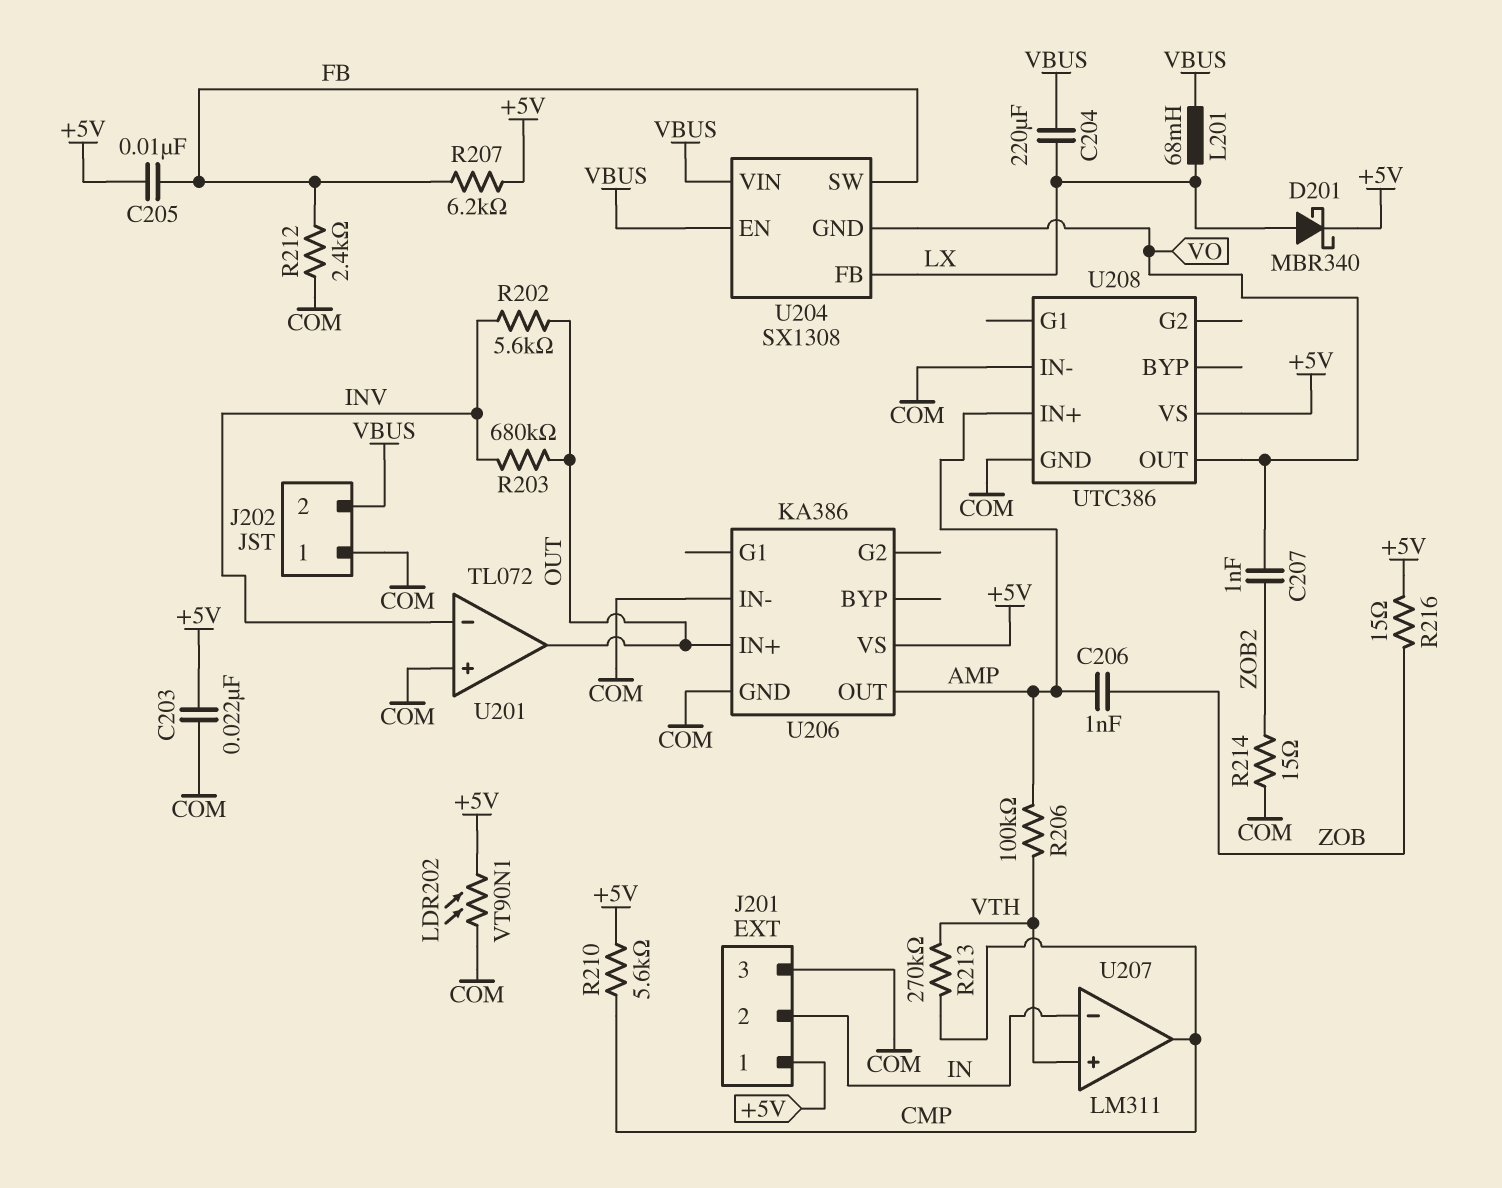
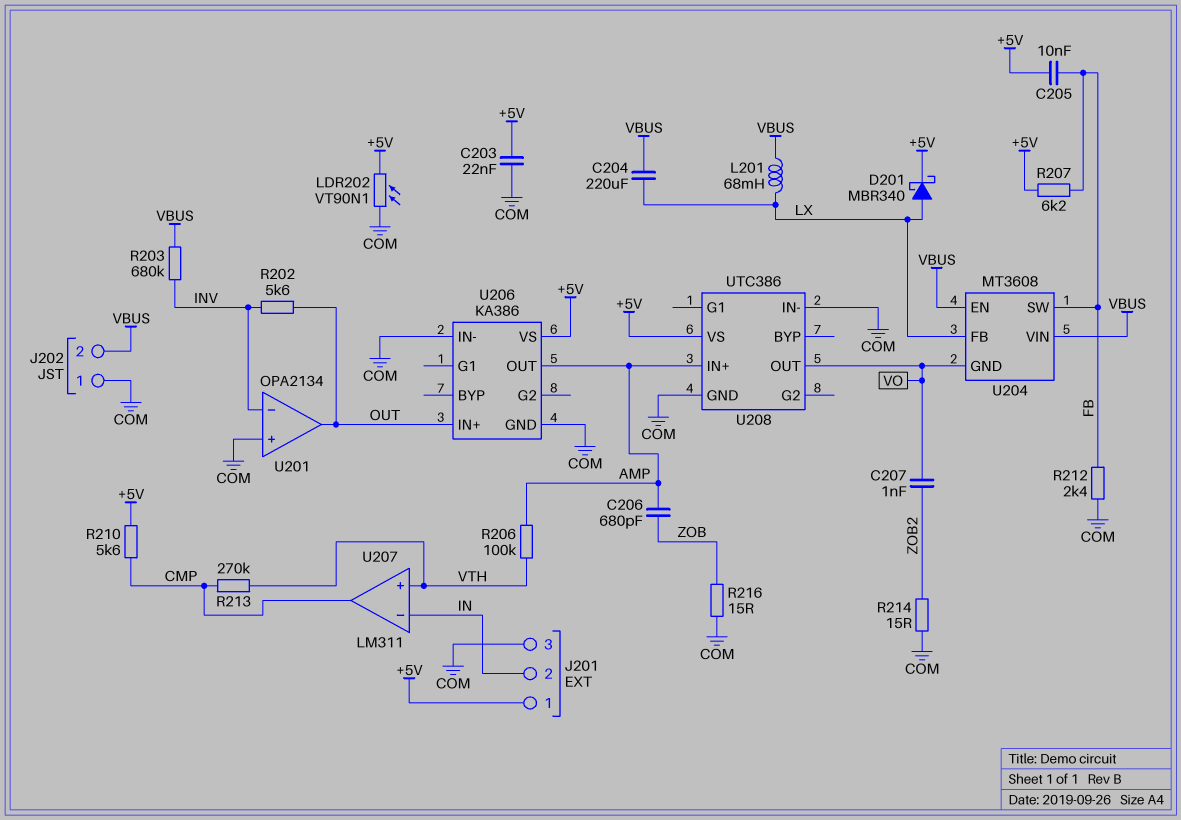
C206: 1nF (AMP, ZOB) -> 680pF (AMP, ZOB)
R203: 680k (INV, OUT) -> 680k (INV, VBUS)
R216: 15 (+5V, ZOB) -> 15 (COM, ZOB)
U201: TL072 -> OPA2134
U204: SX1308 -> MT3608

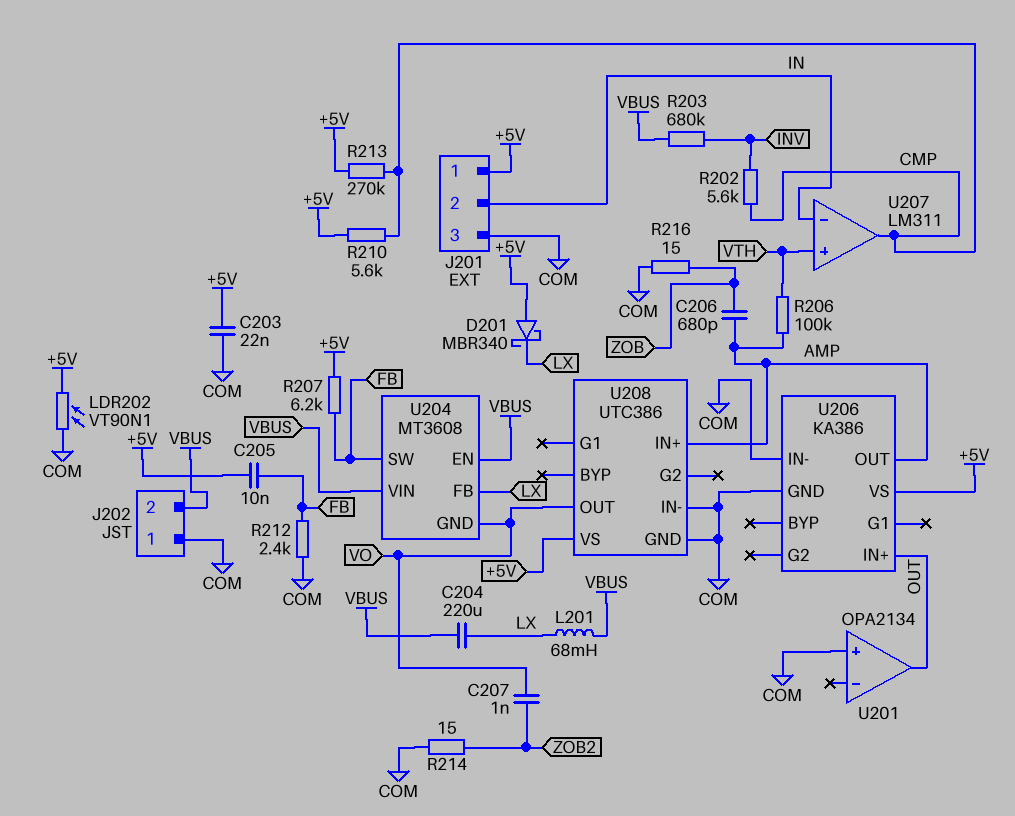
D201: schottky MBR340 (A LX, K +5V) -> schottky MBR340 (A +5V, K LX)
R202: 5.6k (INV, OUT) -> 5.6k (CMP, INV)
R213: 270k (CMP, VTH) -> 270k (+5V, CMP)
U201 pin in-: INV -> none

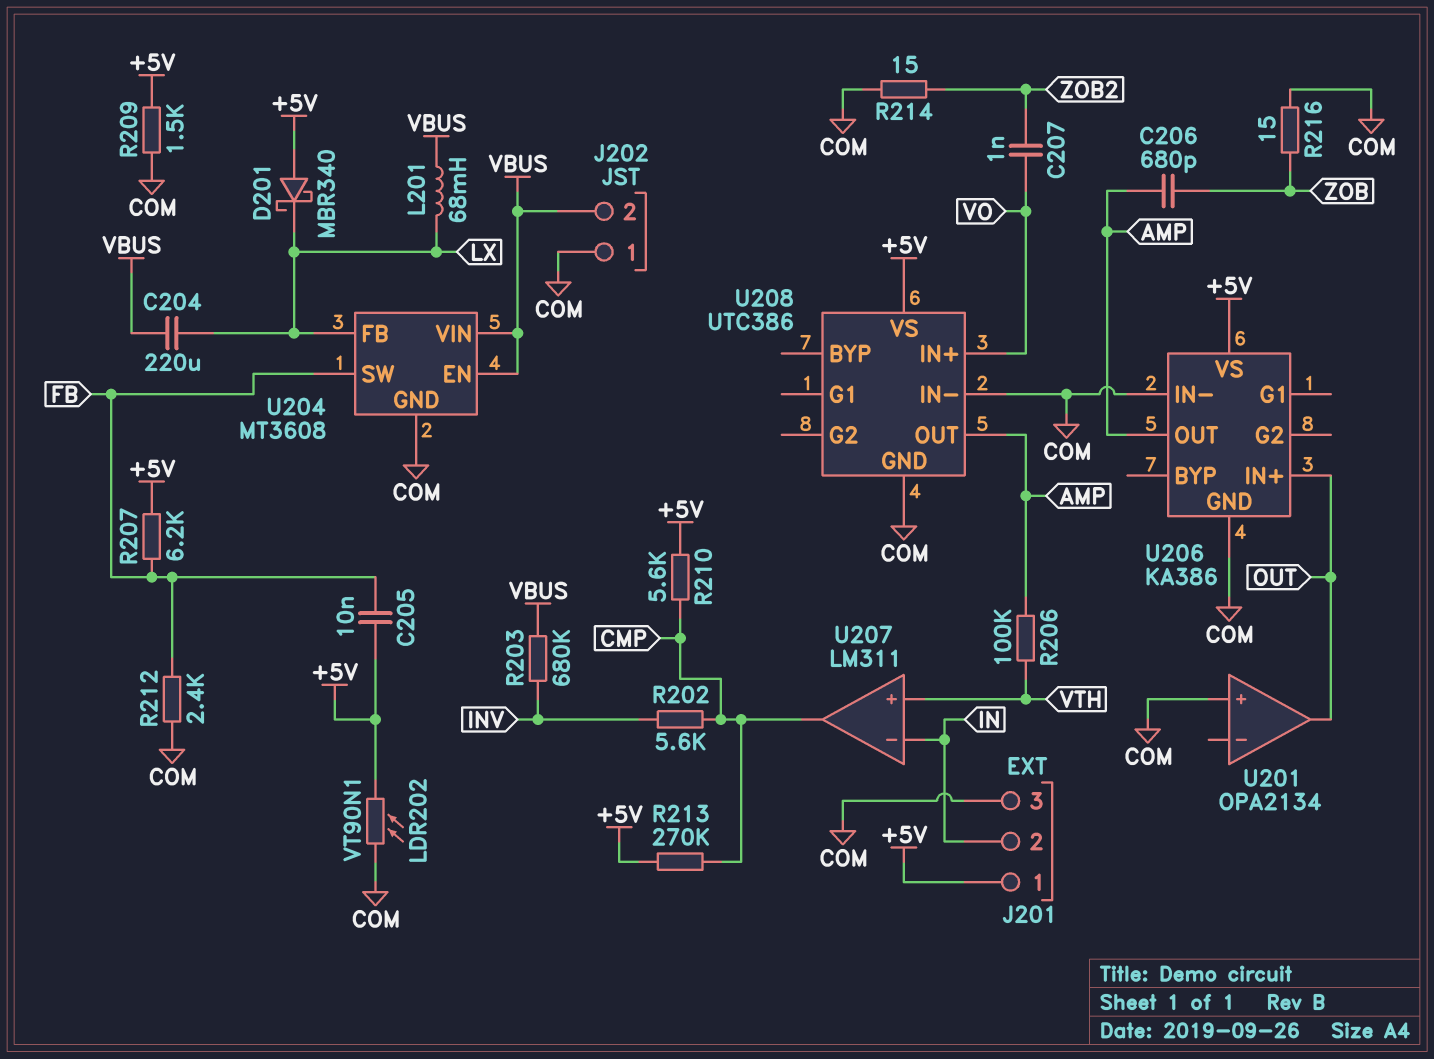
C203: 22nF (+5V, COM) -> none
R209: none -> 1.5k (+5V, COM)
U204 pin GND: VO -> COM
U208 pin IN+: AMP -> VO
U208 pin OUT: VO -> AMP

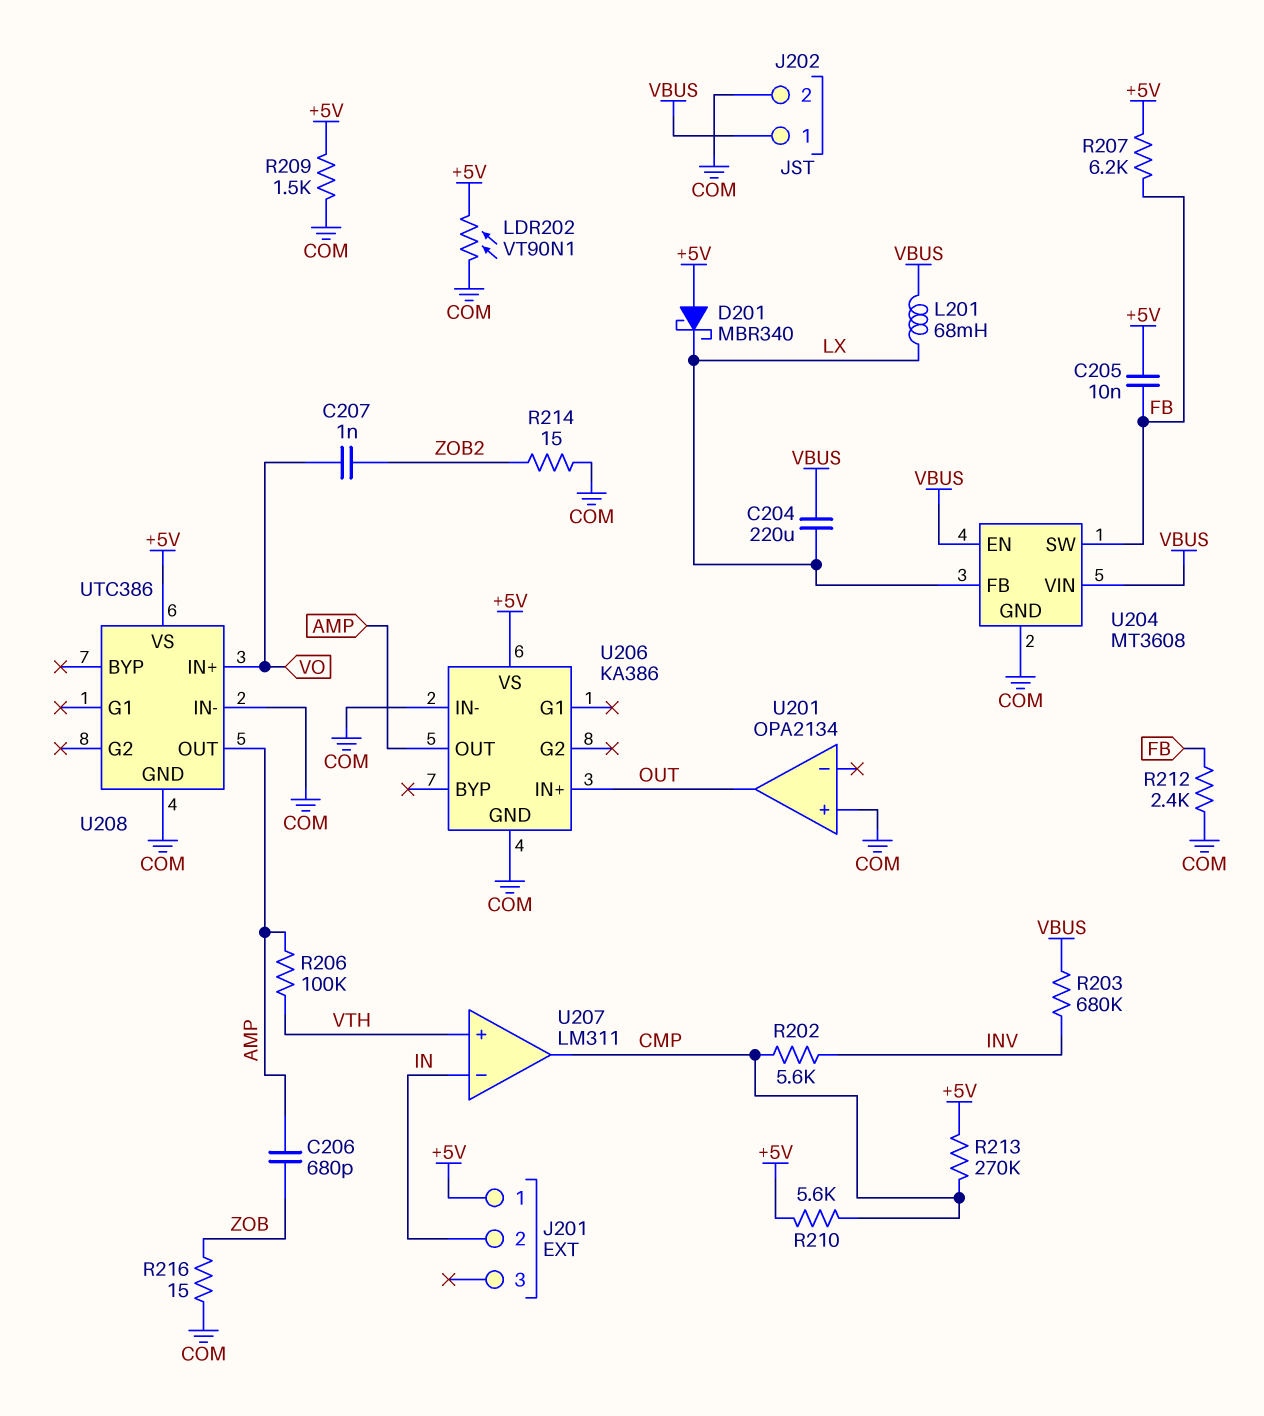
J201 pin 3: COM -> none
J202 pin 1: COM -> VBUS
J202 pin 2: VBUS -> COM

